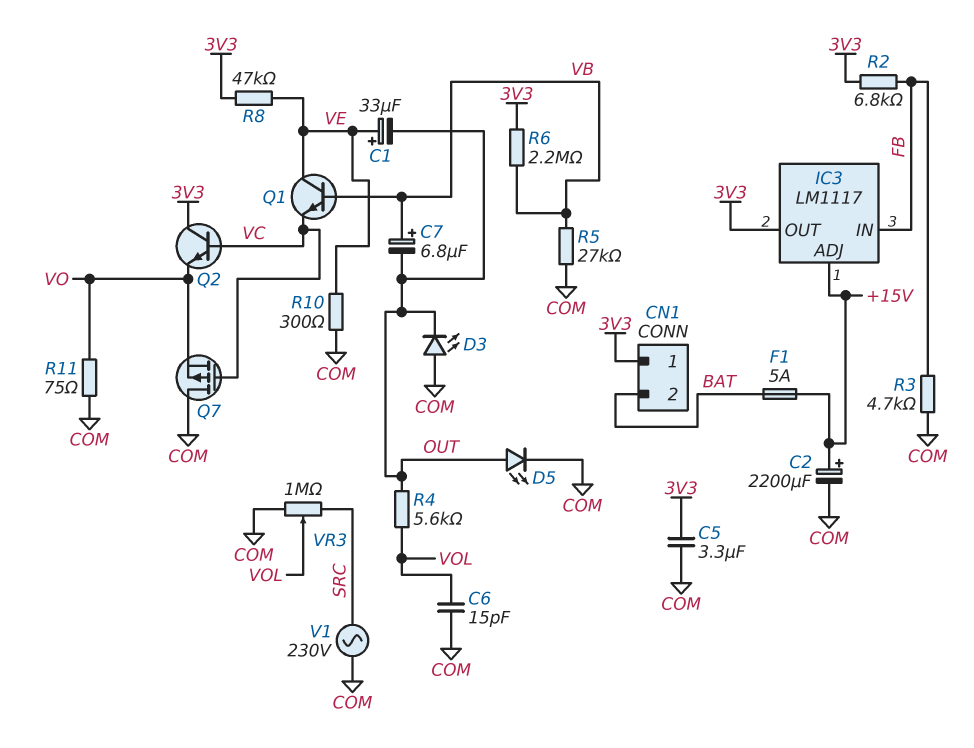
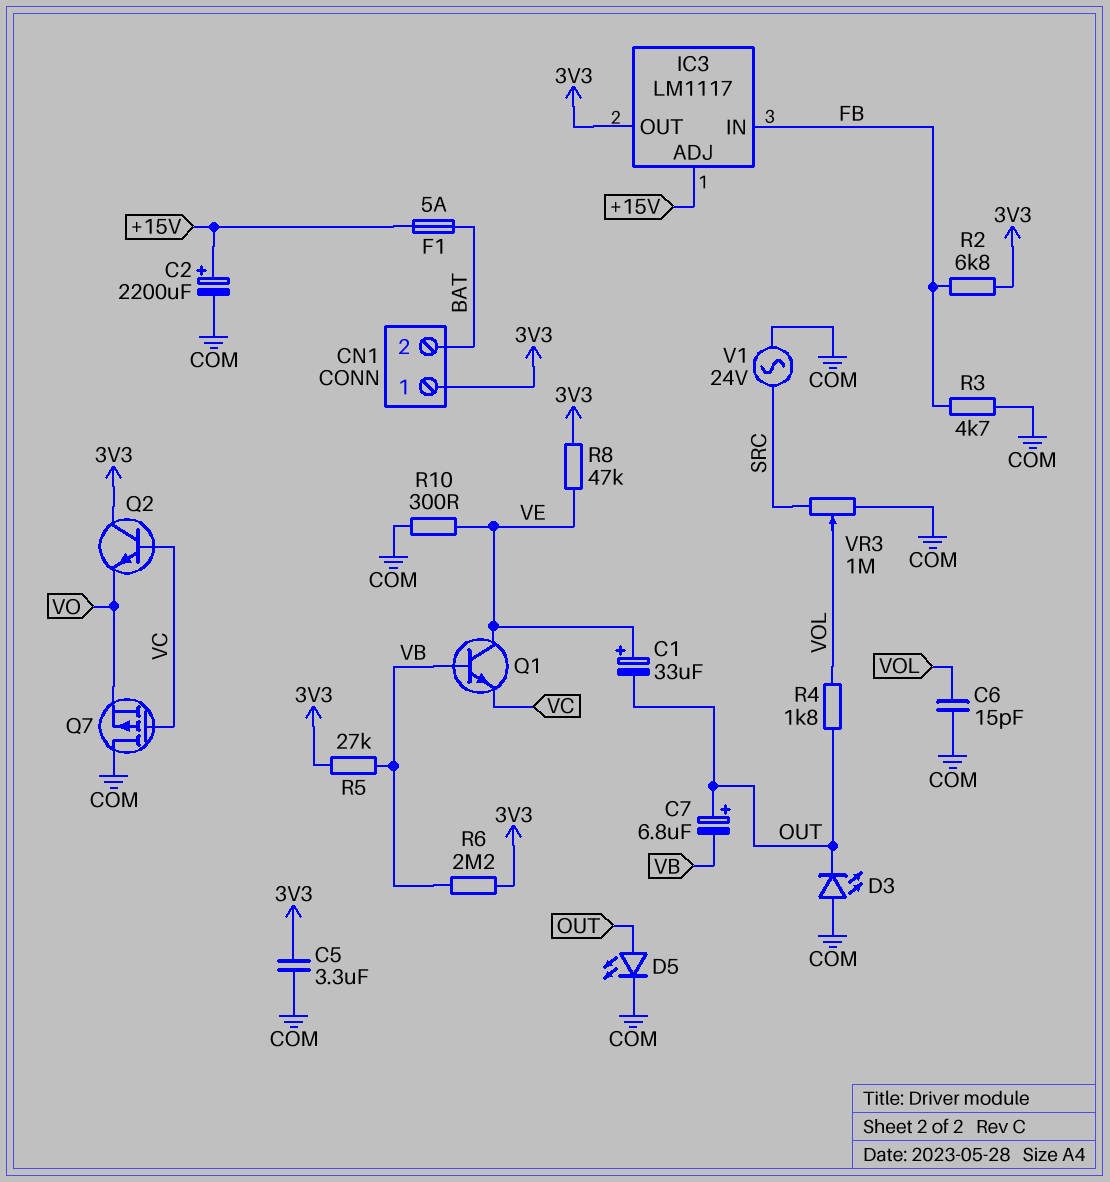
C7: 6.8uF (plus VB, minus OUT) -> 6.8uF (plus OUT, minus VB)
R4: 5.6k (OUT, VOL) -> 1.8k (OUT, VOL)
R5: 27k (COM, VB) -> 27k (3V3, VB)
R11: 75 (COM, VO) -> none
V1: AC 230V (COM, SRC) -> AC 24V (COM, SRC)

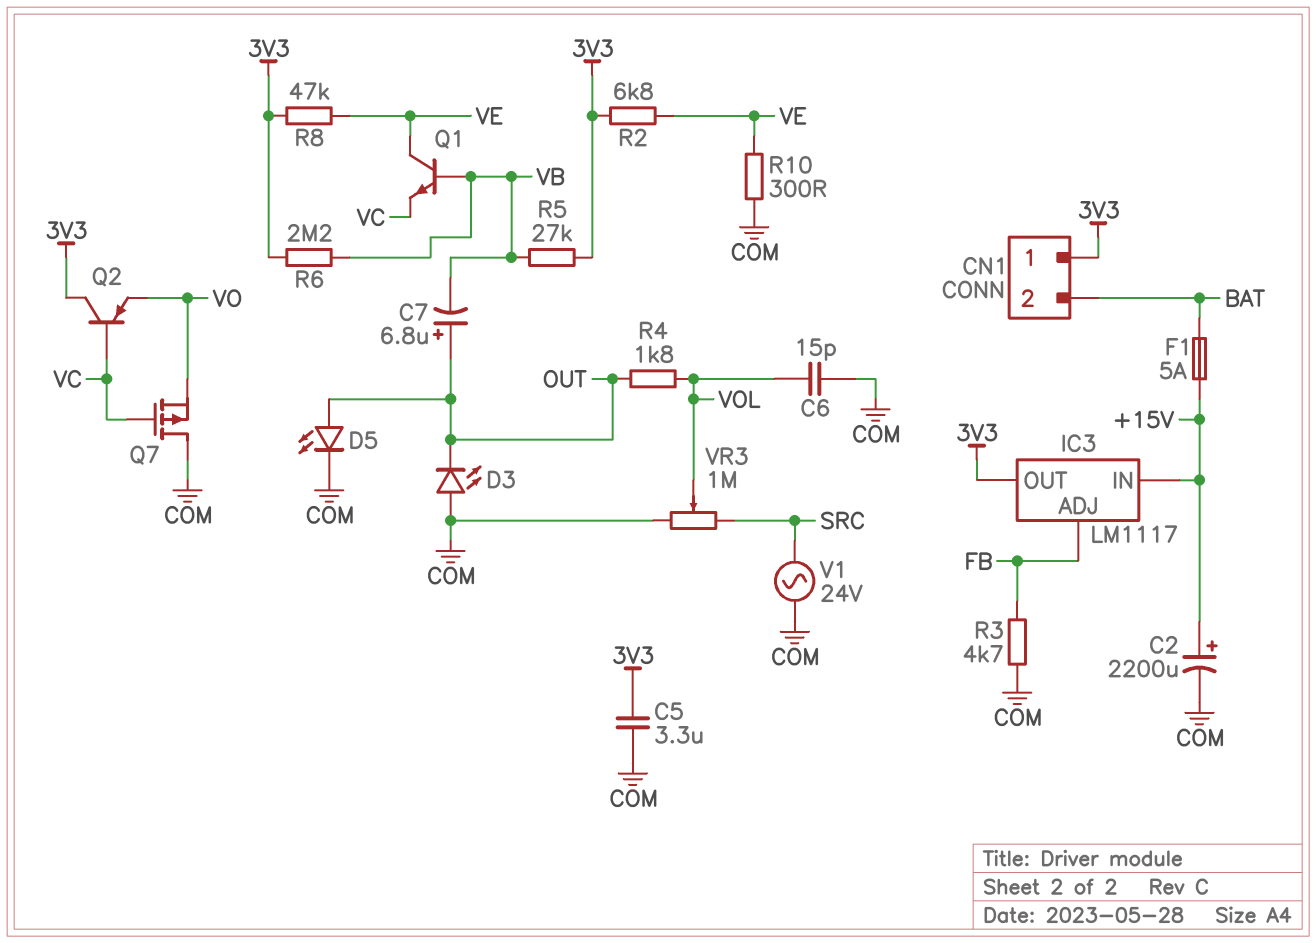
C1: 33uF (plus VE, minus OUT) -> none
IC3 pin ADJ: +15V -> FB
IC3 pin IN: FB -> +15V
Q2: NPN (B VC, C 3V3, E VO) -> PNP (B VC, C 3V3, E VO)
R2: 6.8k (3V3, FB) -> 6.8k (3V3, VE)

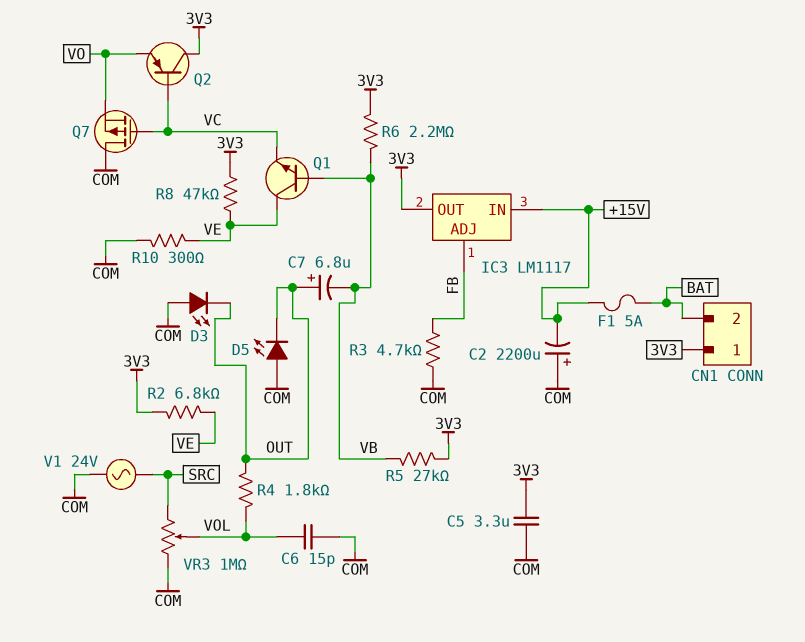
C2: 2200uF (plus +15V, minus COM) -> 2200uF (plus COM, minus +15V)
D5: LED (A OUT, K COM) -> LED (A COM, K OUT)

